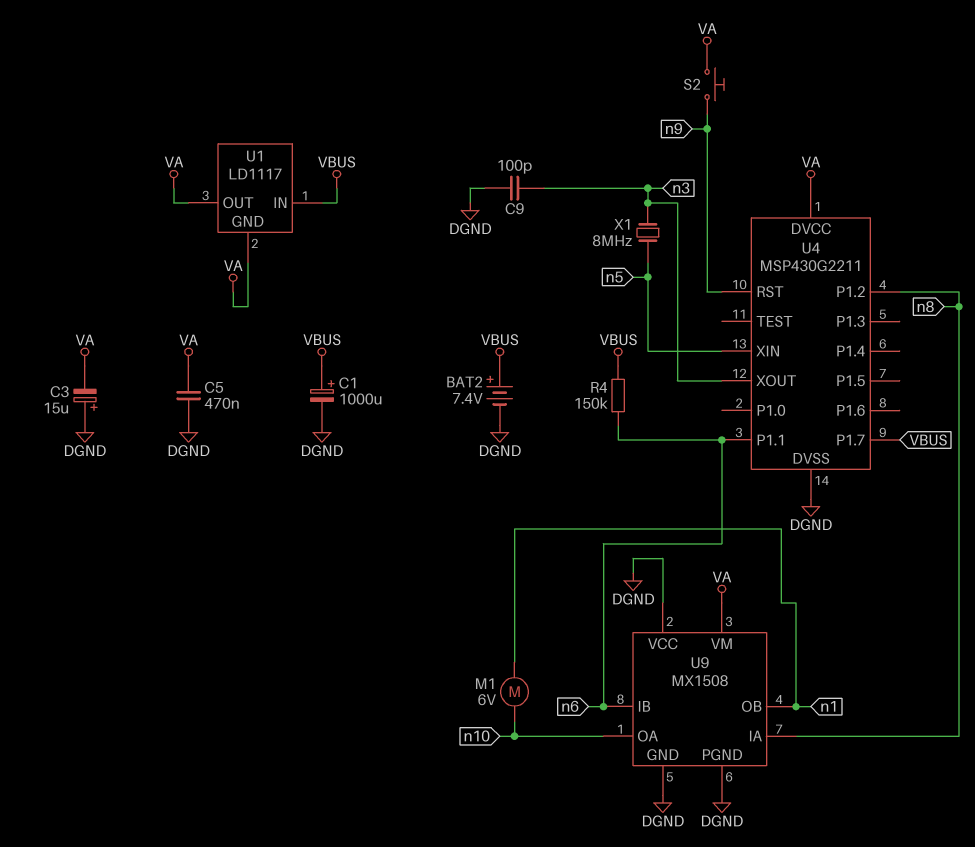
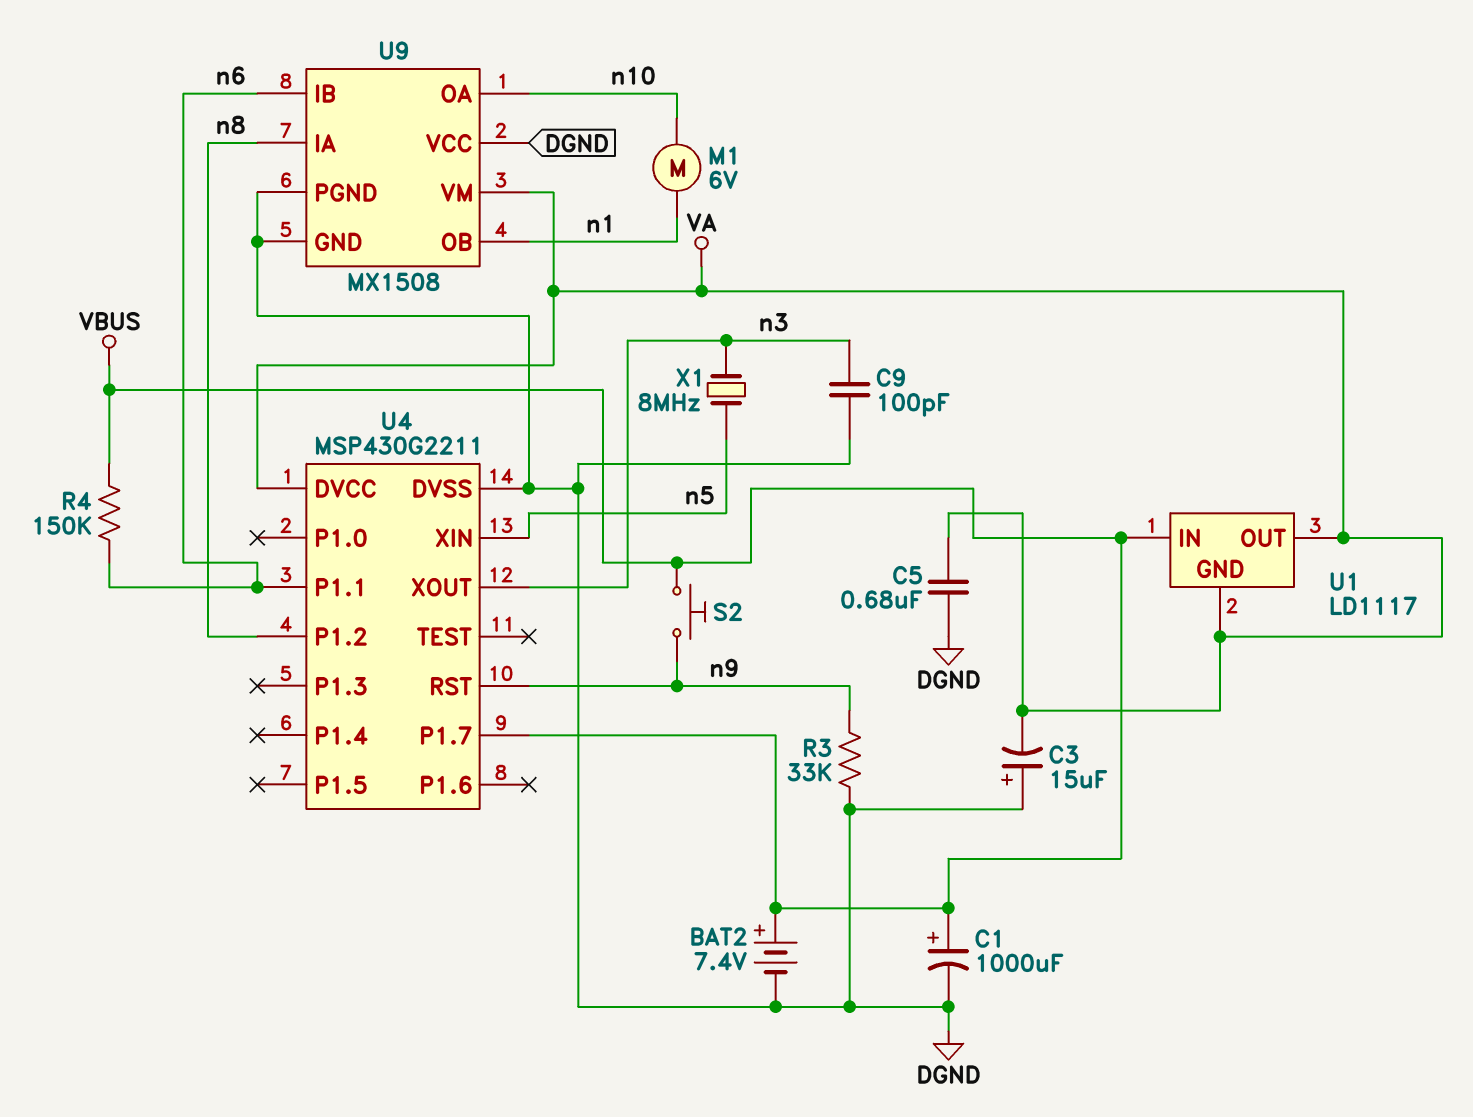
C5: 470nF (DGND, VA) -> 680nF (DGND, VA)
R3: none -> 33k (DGND, n9)
S2: button (VA, n9) -> button (VBUS, n9)

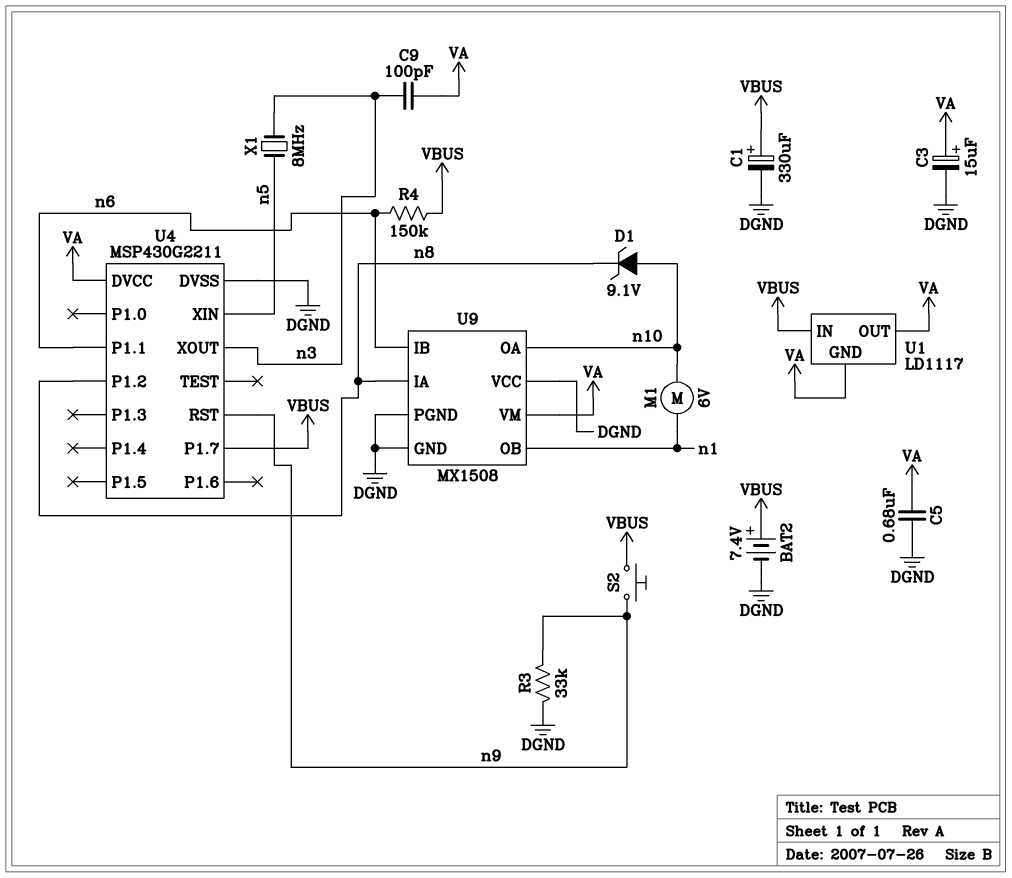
C1: 1000uF (plus VBUS, minus DGND) -> 330uF (plus VBUS, minus DGND)
C3: 15uF (plus DGND, minus VA) -> 15uF (plus VA, minus DGND)
C9: 100pF (DGND, n3) -> 100pF (VA, n3)
D1: none -> zener 9.1V (A n10, K n8)

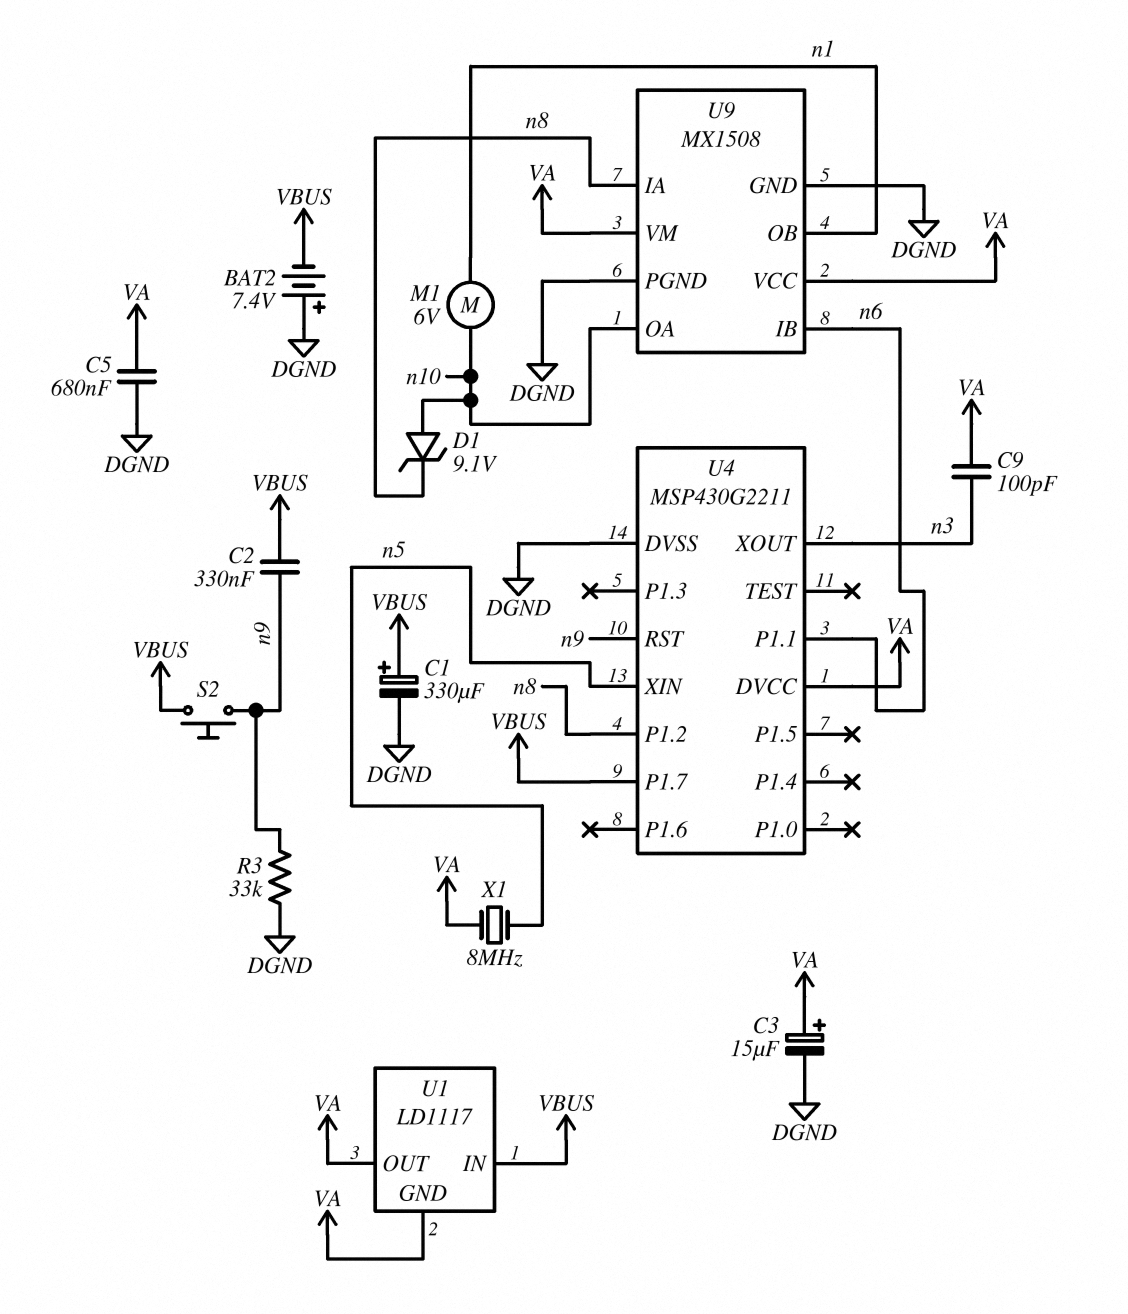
BAT2: 7.4V (plus VBUS, minus DGND) -> 7.4V (plus DGND, minus VBUS)
C2: none -> 330nF (VBUS, n9)
R4: 150k (VBUS, n6) -> none
U9 pin VCC: DGND -> VA
X1: 8MHz (n3, n5) -> 8MHz (VA, n5)

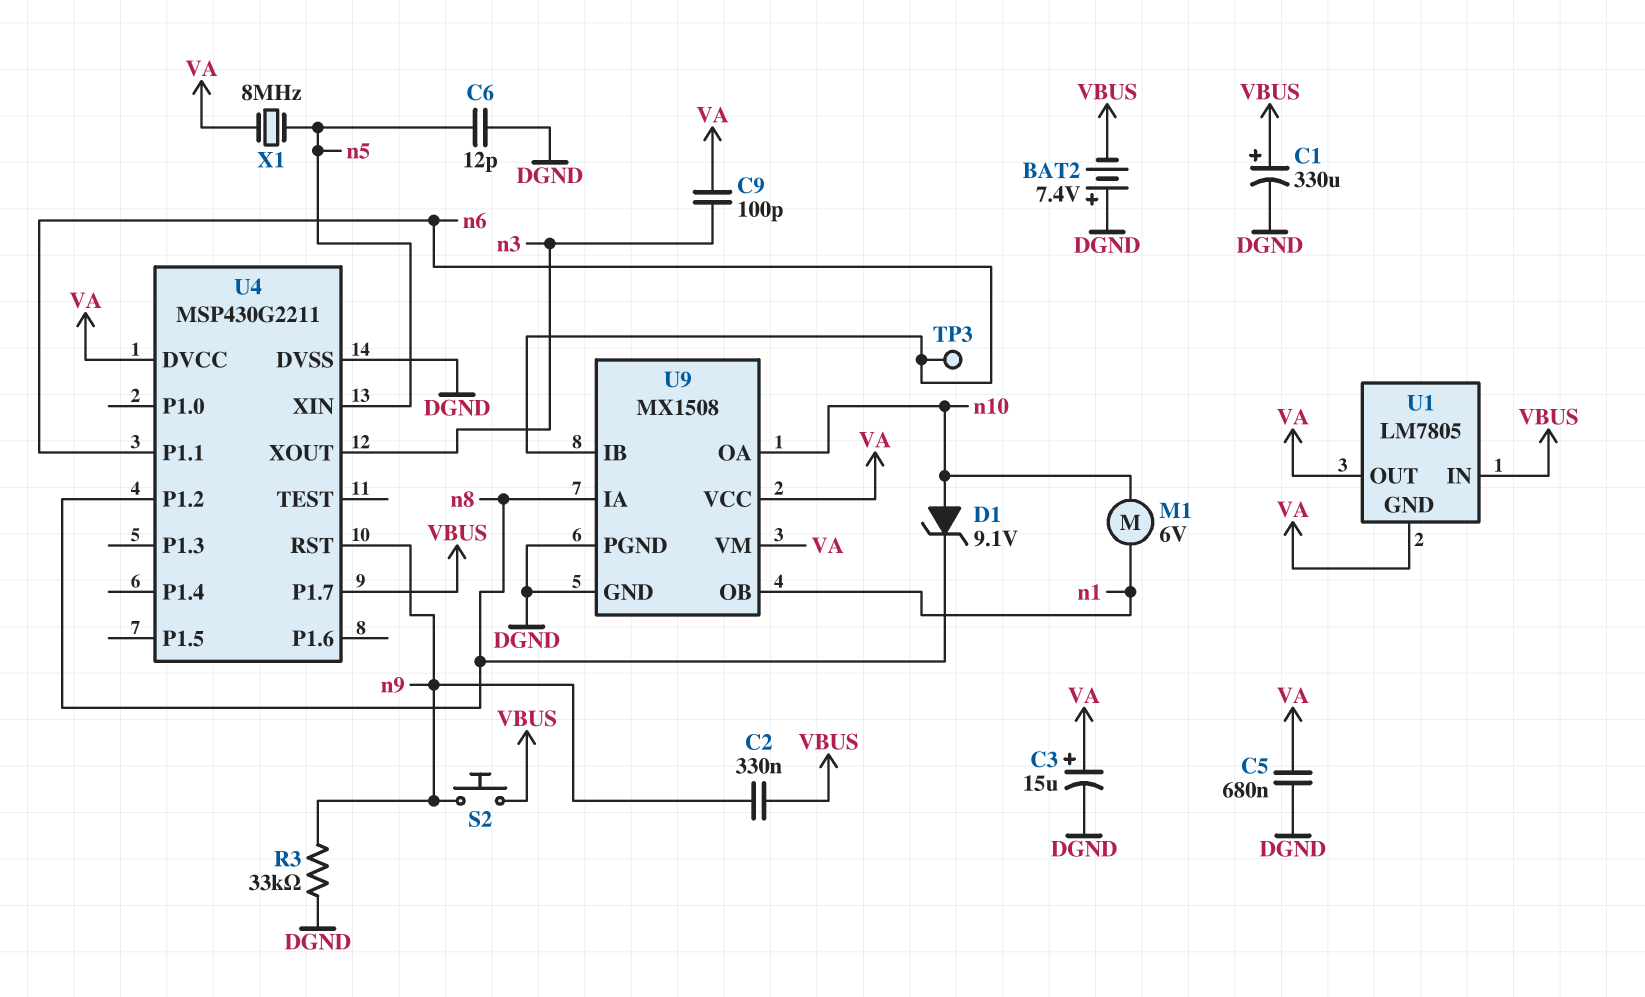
C6: none -> 12pF (DGND, n5)
TP3: none -> test point (n6)
U1: LD1117 -> LM7805

